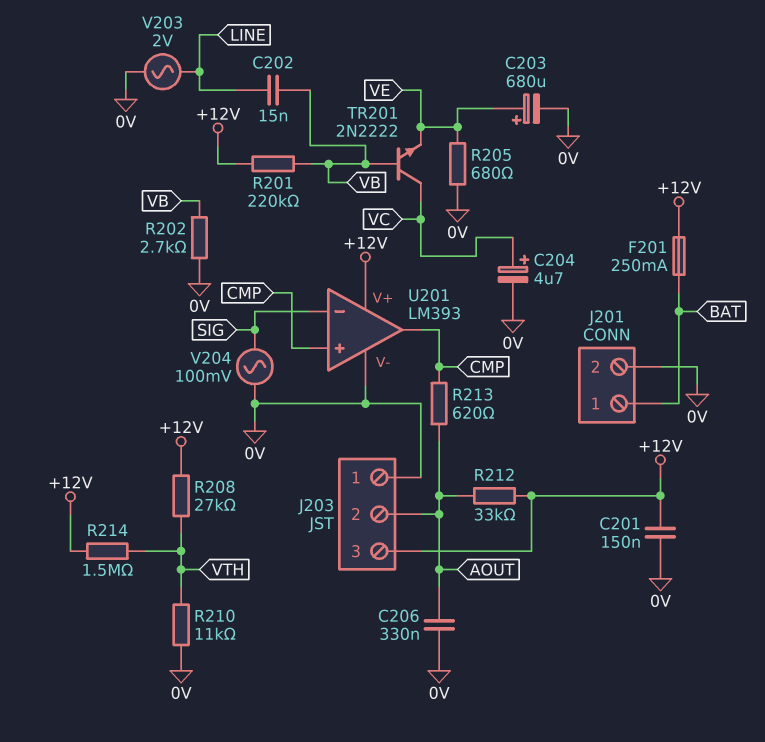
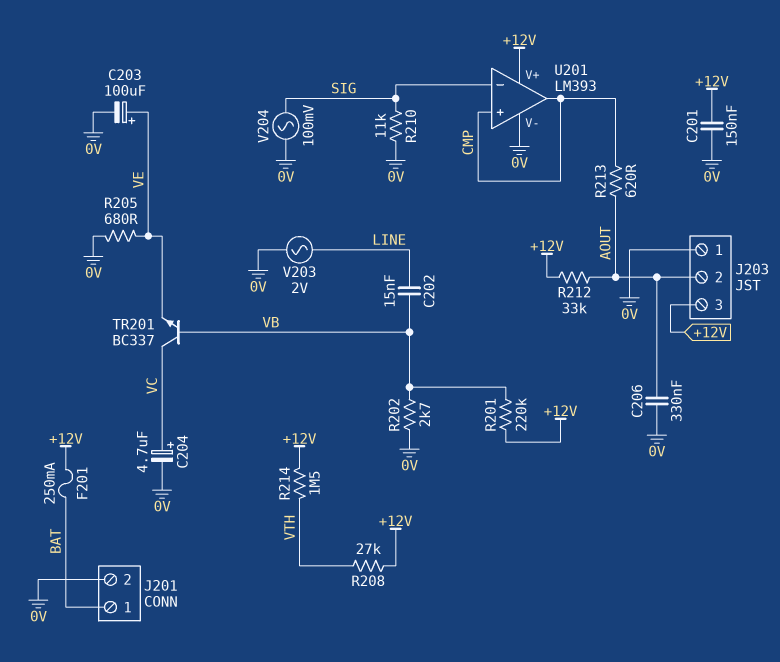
C203: 680uF (plus VE, minus 0V) -> 100uF (plus VE, minus 0V)
R210: 11k (0V, VTH) -> 11k (0V, SIG)
TR201: NPN 2N2222 (B VB, C VC, E VE) -> NPN BC337 (B VB, C VC, E VE)

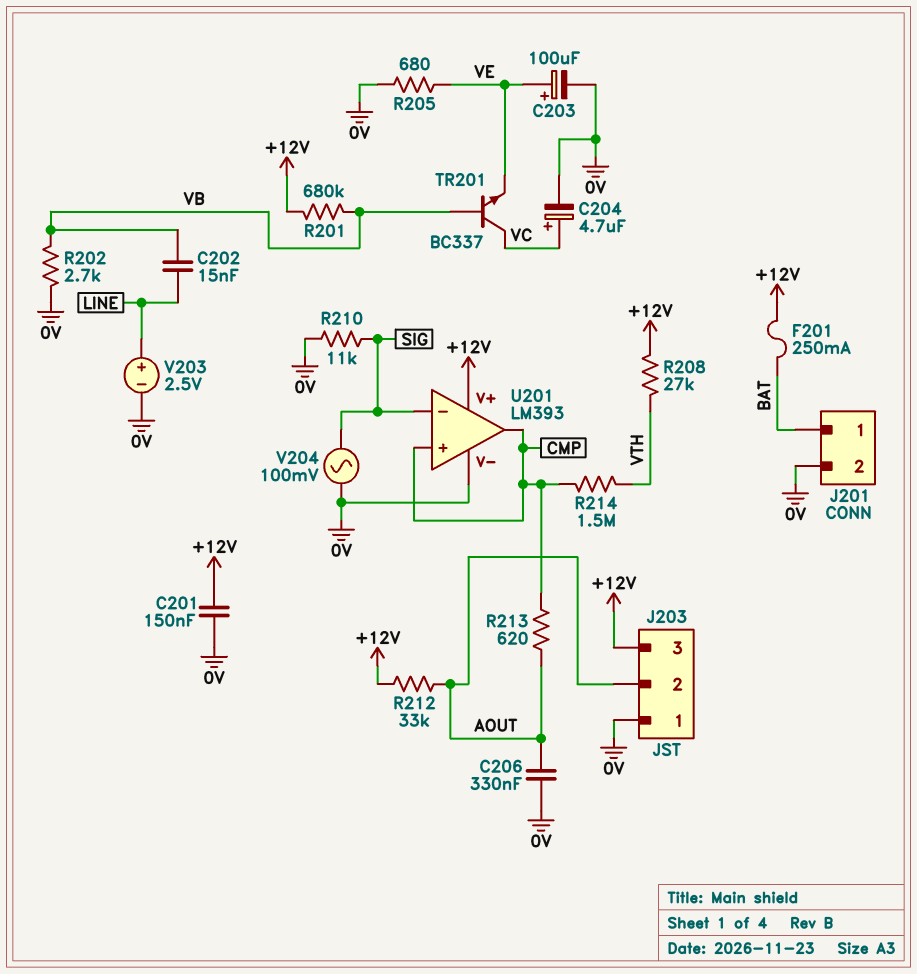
R201: 220k (+12V, VB) -> 680k (+12V, VB)
R214: 1.5M (+12V, VTH) -> 1.5M (CMP, VTH)
V203: AC 2V (0V, LINE) -> 2.5V (plus LINE, minus 0V)

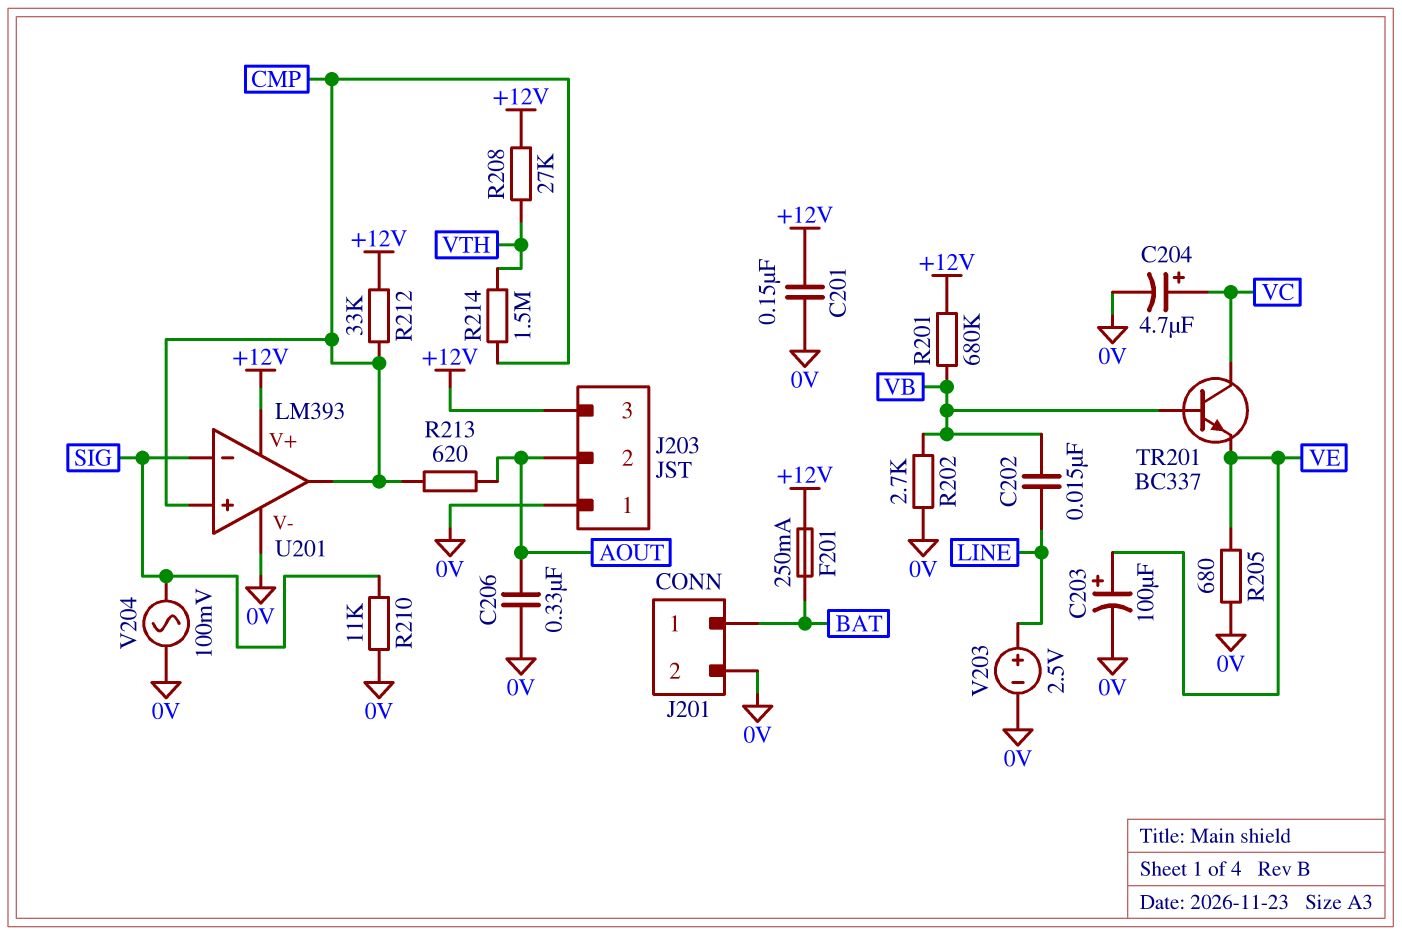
R212: 33k (+12V, AOUT) -> 33k (+12V, CMP)

